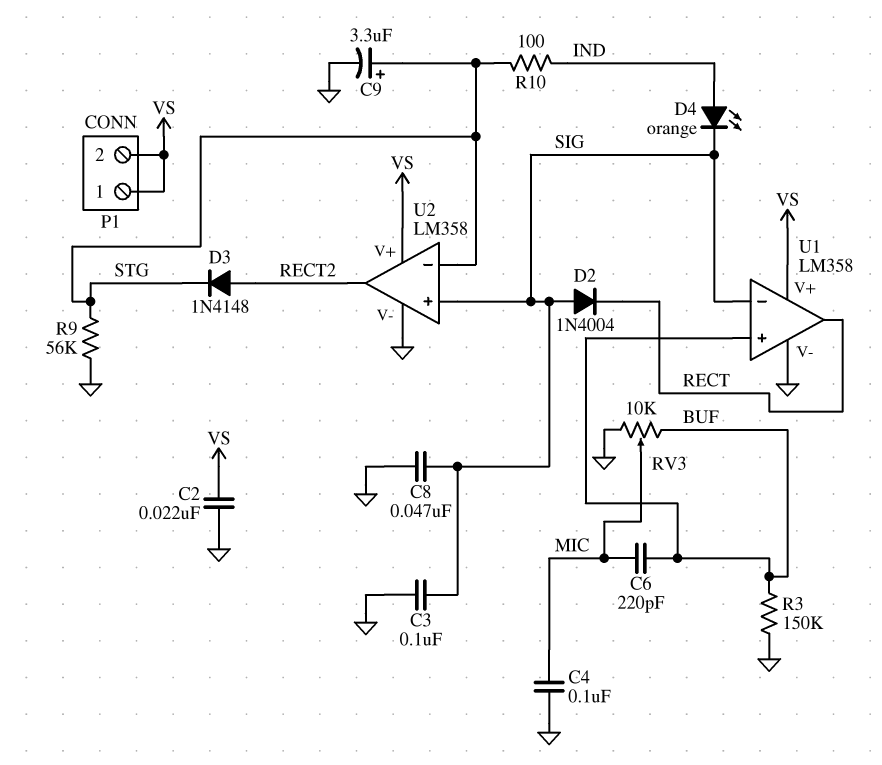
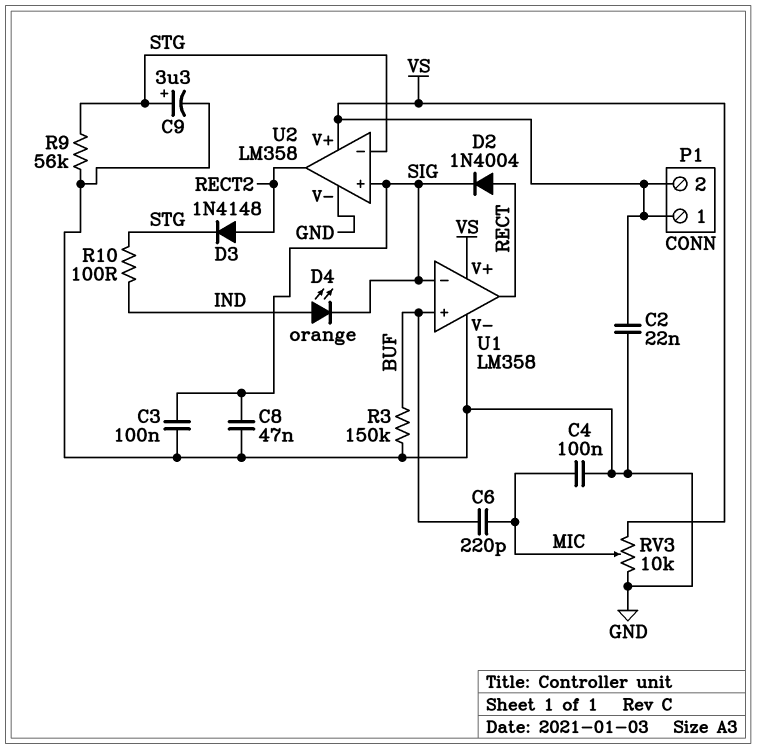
D2: diode 1N4004 (A SIG, K RECT) -> diode 1N4004 (A RECT, K SIG)
RV3: 10k (BUF, GND, wiper MIC) -> 10k (GND, VS, wiper MIC)

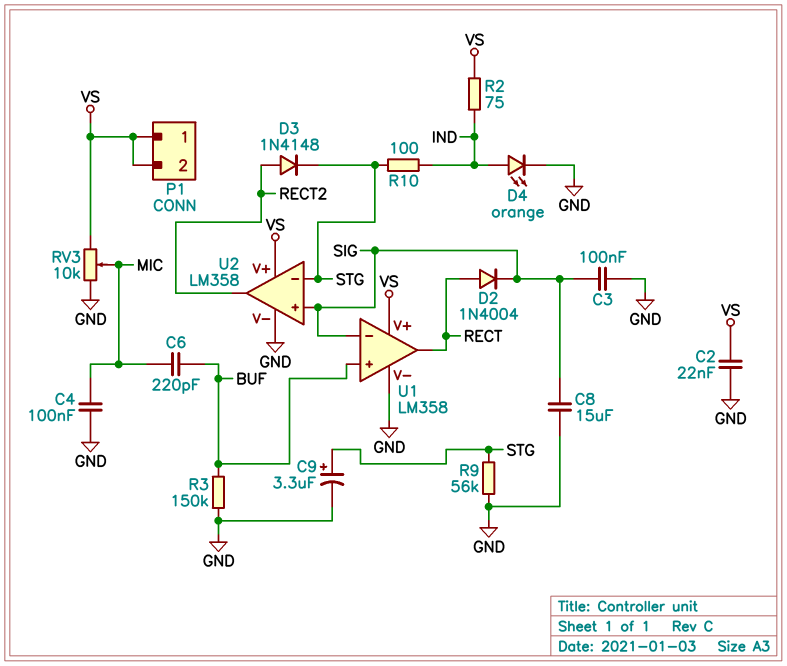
C8: 47nF (GND, SIG) -> 15uF (GND, SIG)
D4: LED orange (A IND, K SIG) -> LED orange (A IND, K GND)
R2: none -> 75 (IND, VS)

